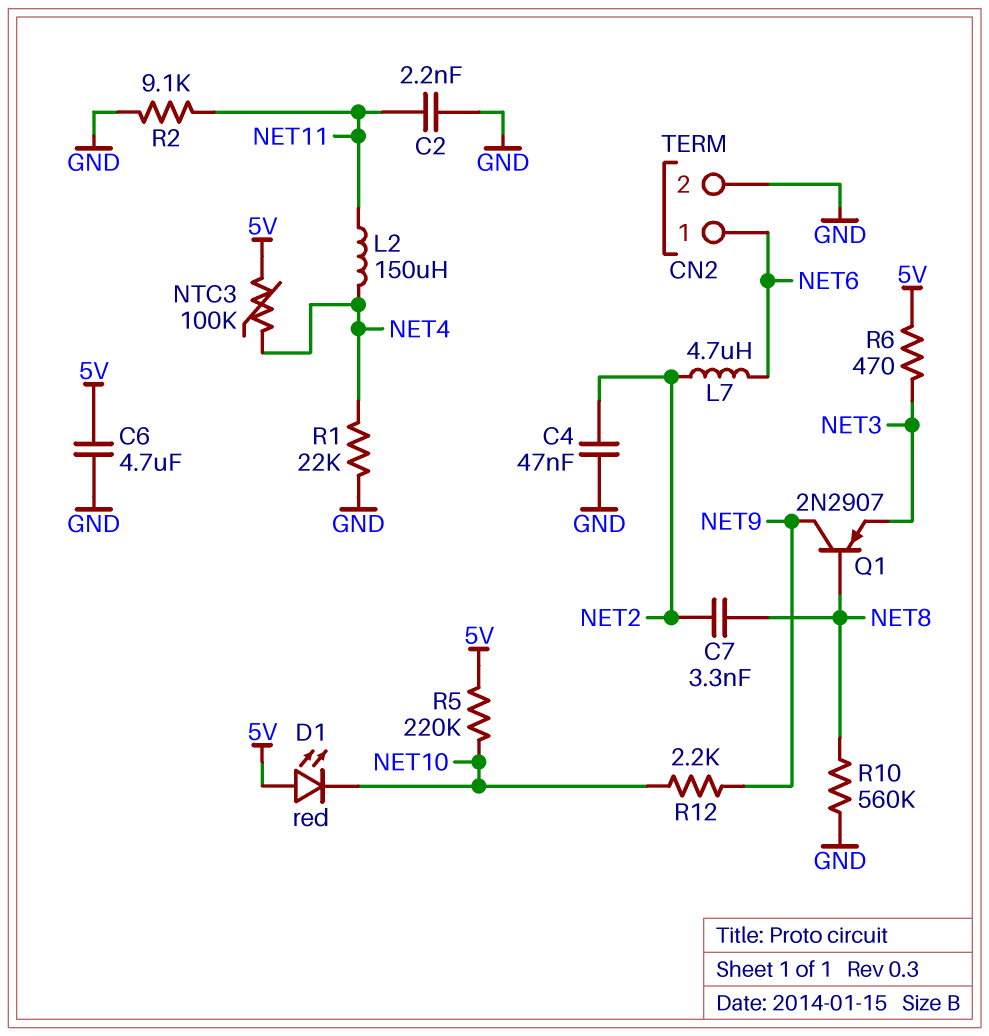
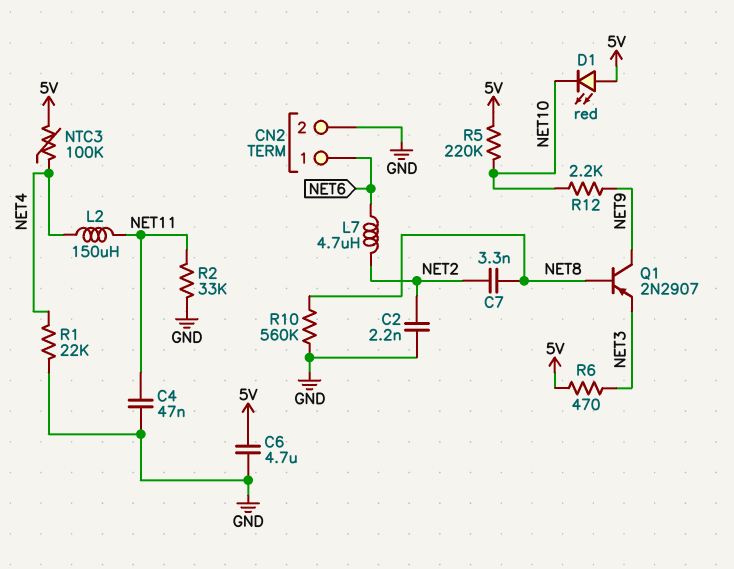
C2: 2.2nF (GND, NET11) -> 2.2nF (GND, NET2)
C4: 47nF (GND, NET2) -> 47nF (GND, NET11)
R2: 9.1k (GND, NET11) -> 33k (GND, NET11)

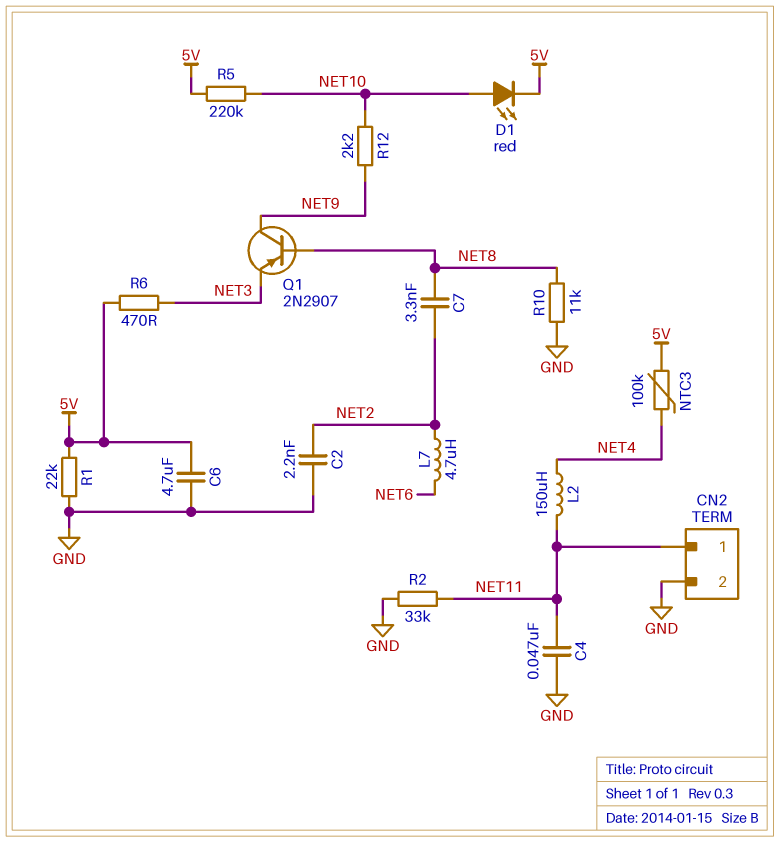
CN2 pin 1: NET6 -> NET11
D1: LED red (A 5V, K NET10) -> LED red (A NET10, K 5V)
R1: 22k (GND, NET4) -> 22k (5V, GND)
R10: 560k (GND, NET8) -> 11k (GND, NET8)

